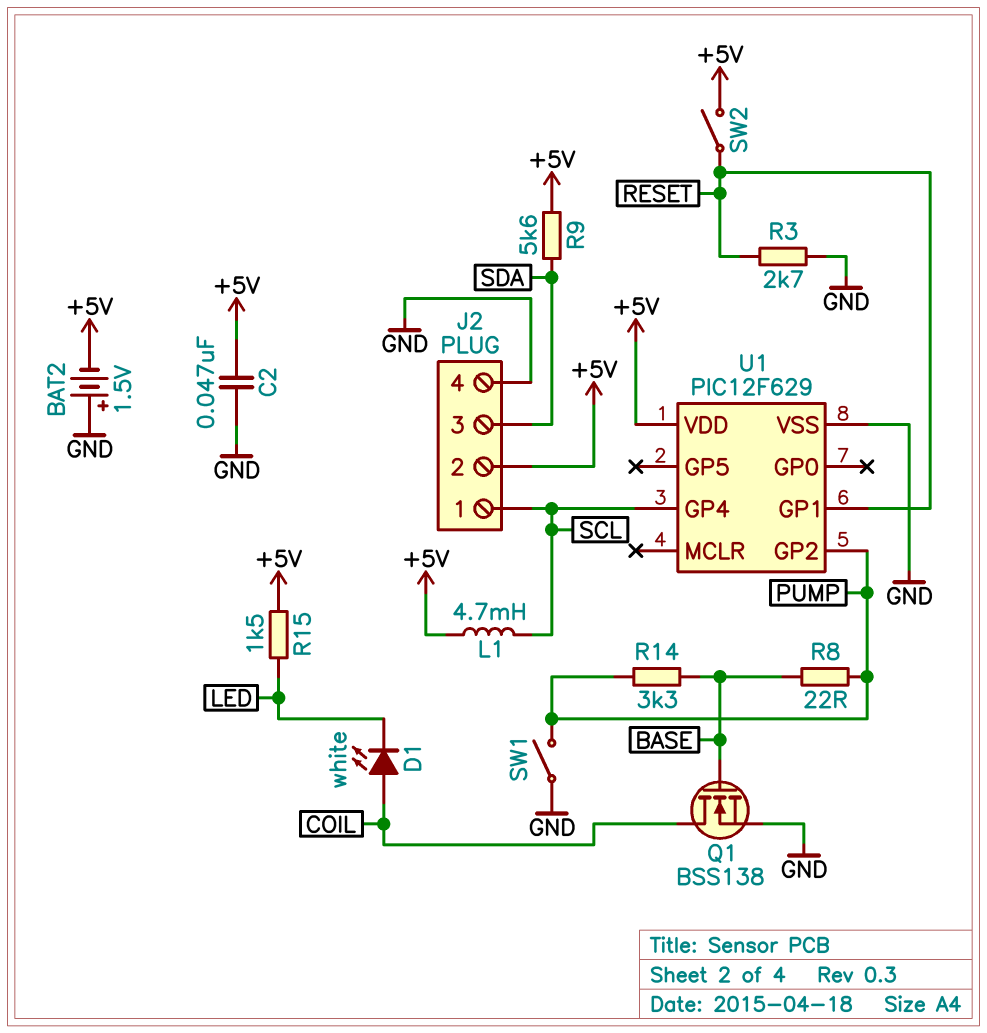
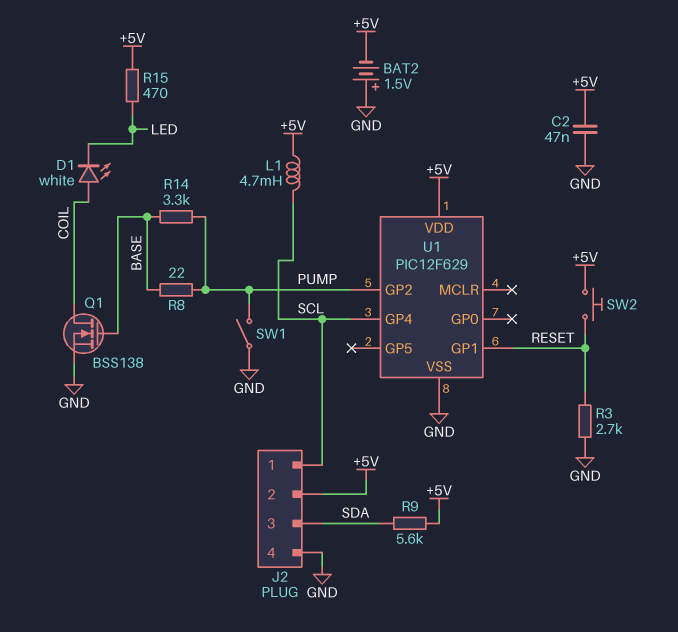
R15: 1.5k (+5V, LED) -> 470 (+5V, LED)
SW2: switch (+5V, RESET) -> button (+5V, RESET)

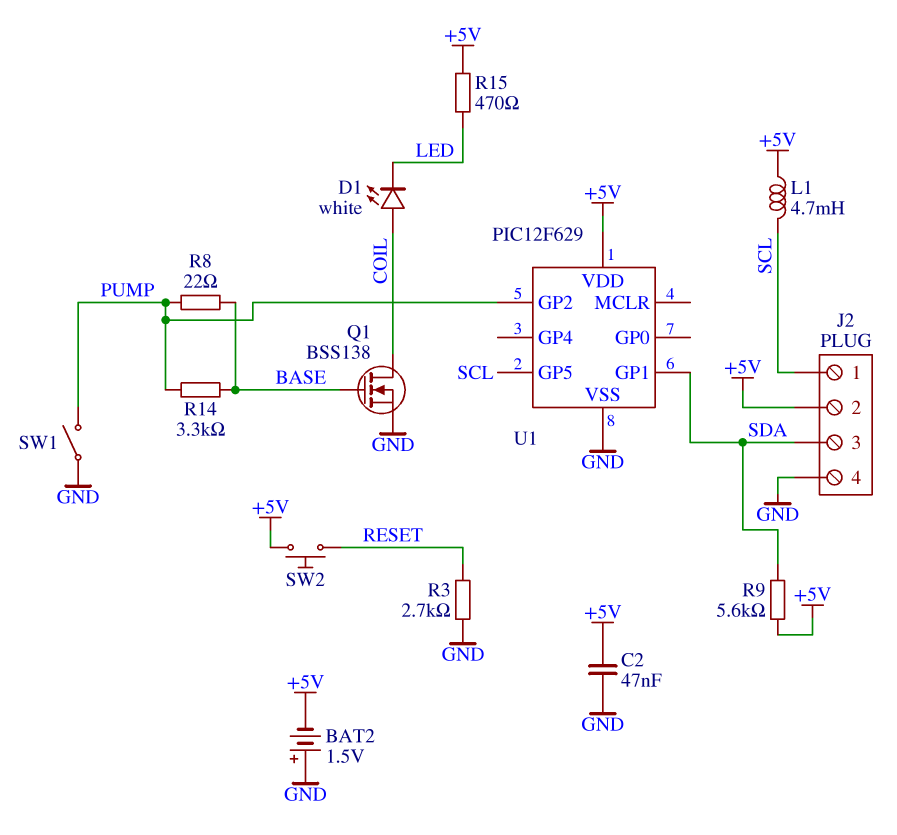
U1 pin GP1: RESET -> SDA
U1 pin GP4: SCL -> none
U1 pin GP5: none -> SCL

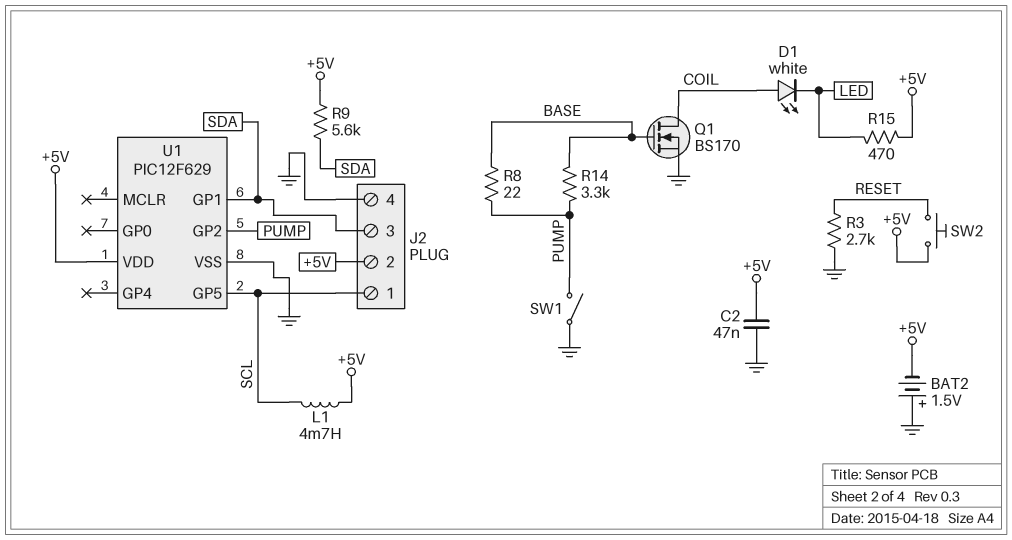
Q1: NMOS BSS138 (G BASE, D COIL, S GND) -> NMOS BS170 (G BASE, D COIL, S GND)

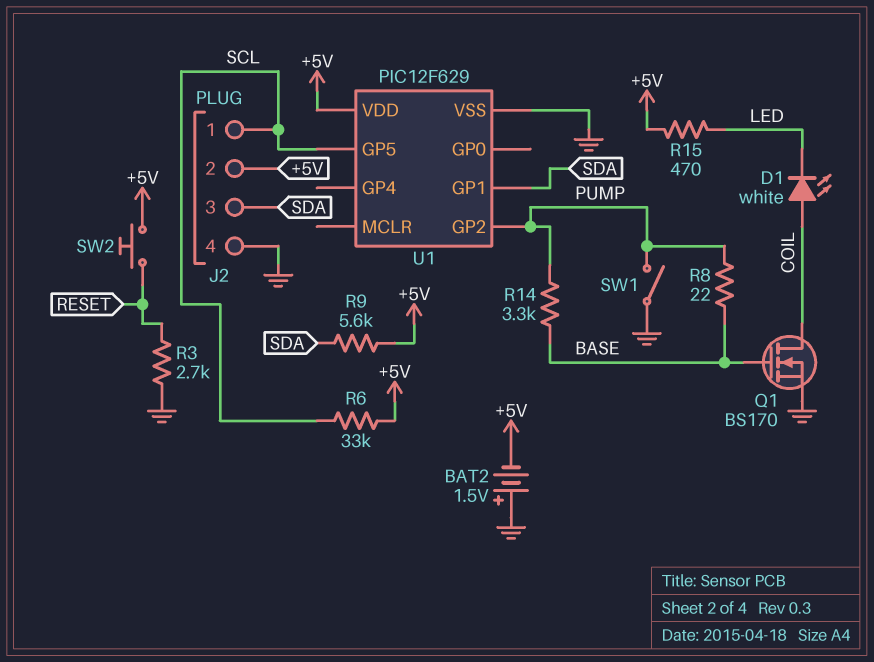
C2: 47nF (+5V, GND) -> none
L1: 4.7mH (+5V, SCL) -> none
R6: none -> 33k (+5V, SCL)

